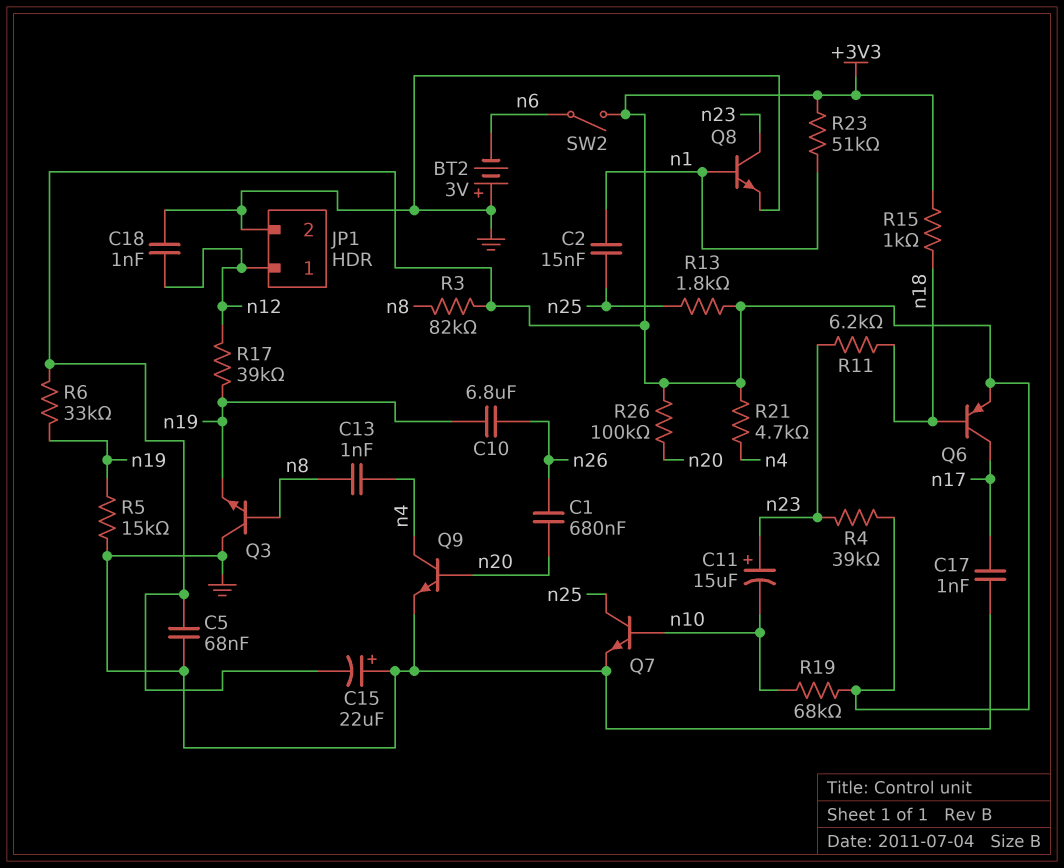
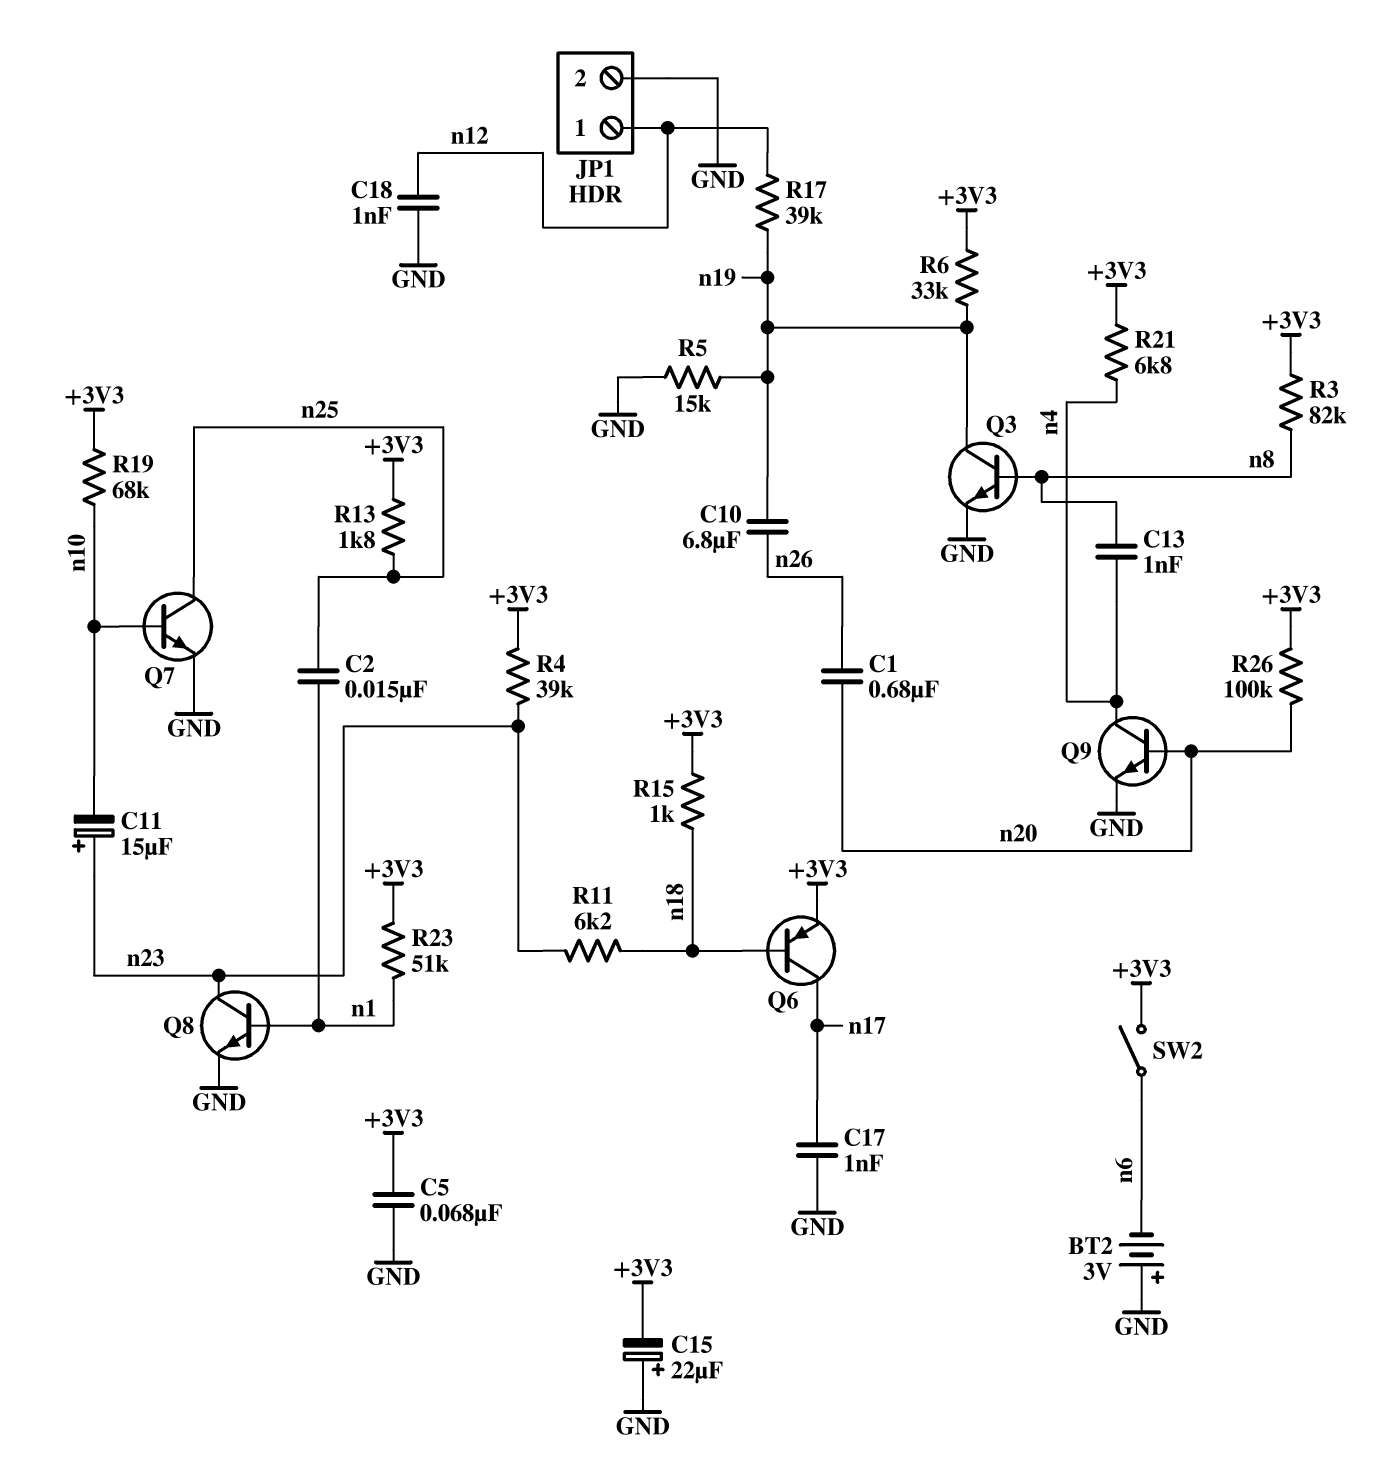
Q3: NPN (B n8, C GND, E n19) -> NPN (B n8, C n19, E GND)
R21: 4.7k (+3V3, n4) -> 6.8k (+3V3, n4)

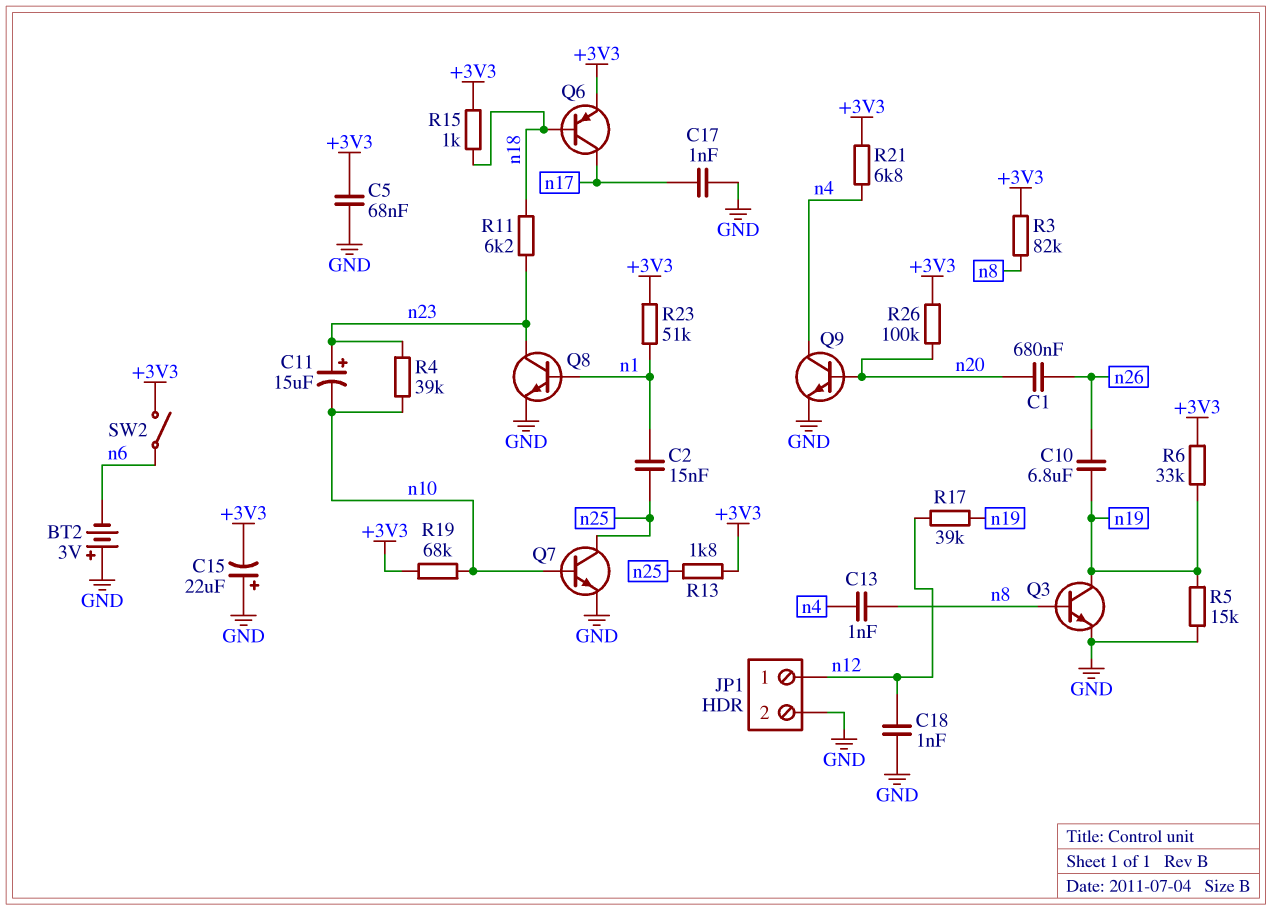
R4: 39k (+3V3, n23) -> 39k (n10, n23)

